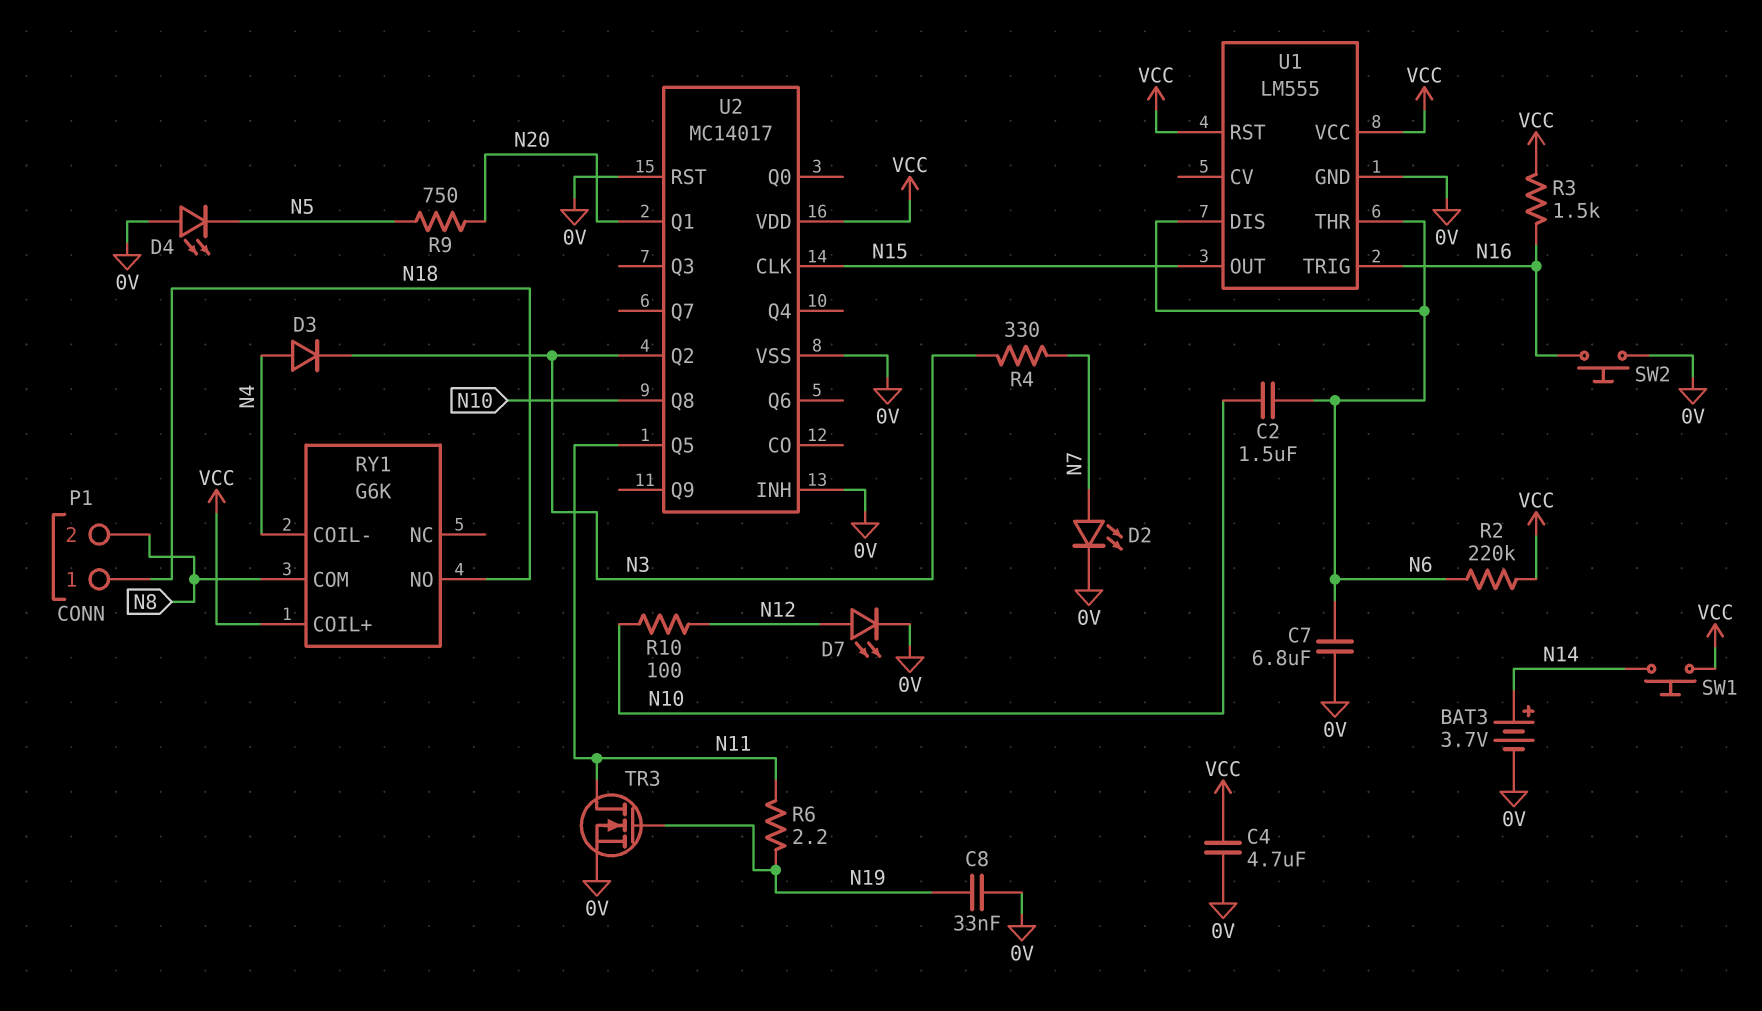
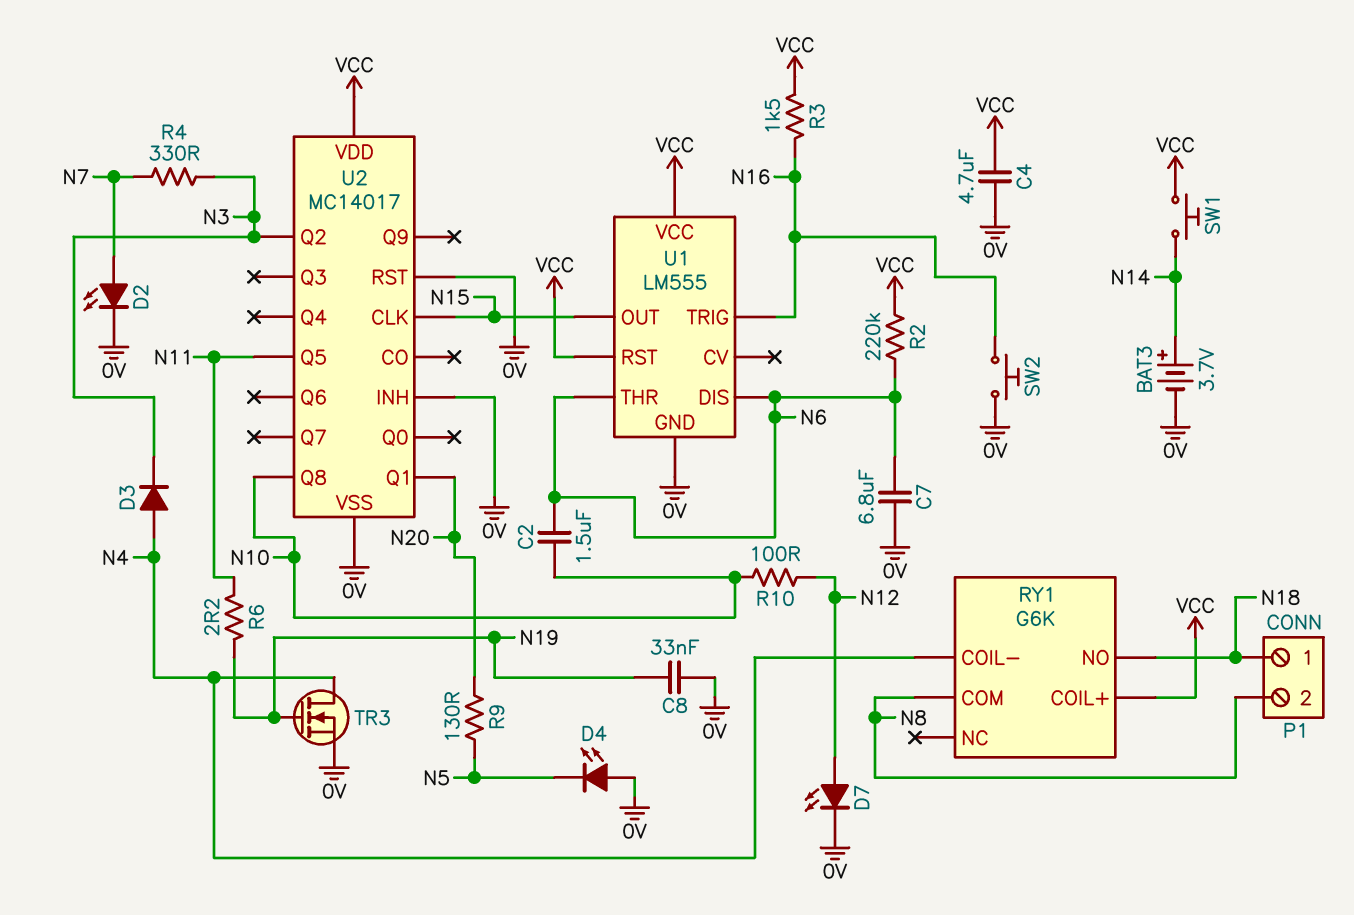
R9: 750 (N5, N20) -> 130 (N5, N20)
TR3: NMOS (G N19, D N11, S 0V) -> NMOS (G N19, D N4, S 0V)

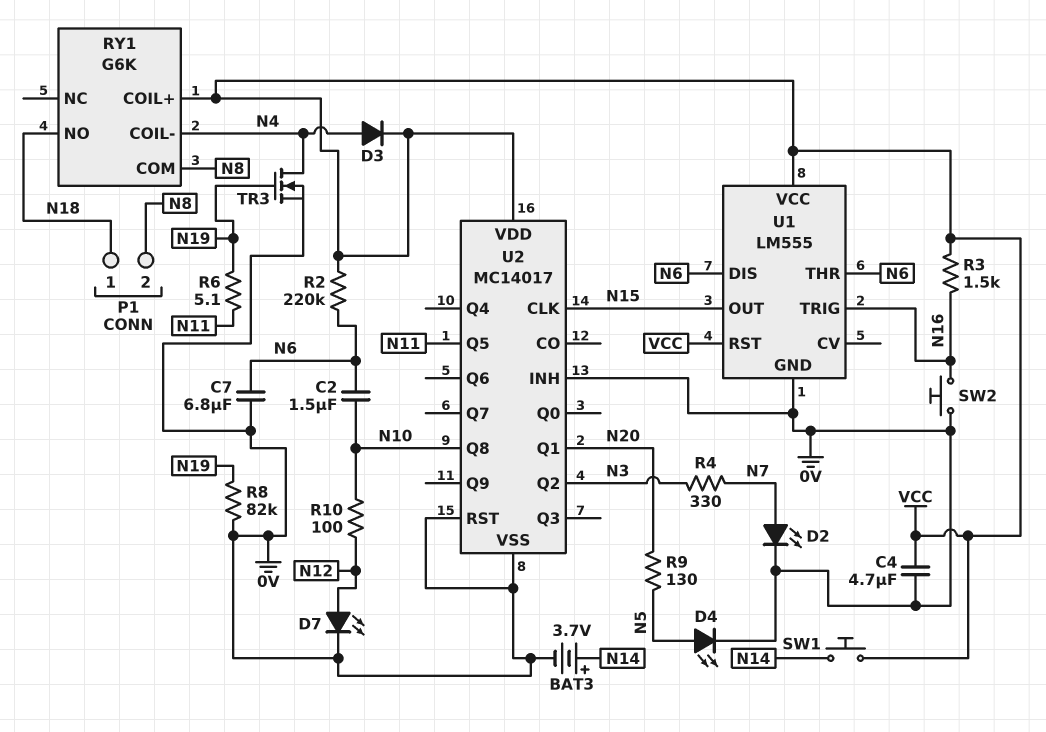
C8: 33nF (0V, N19) -> none
D3: diode (A N4, K N3) -> diode (A N4, K VCC)
D4: LED (A 0V, K N5) -> LED (A N5, K 0V)
R6: 2.2 (N11, N19) -> 5.1 (N11, N19)
R8: none -> 82k (0V, N19)

